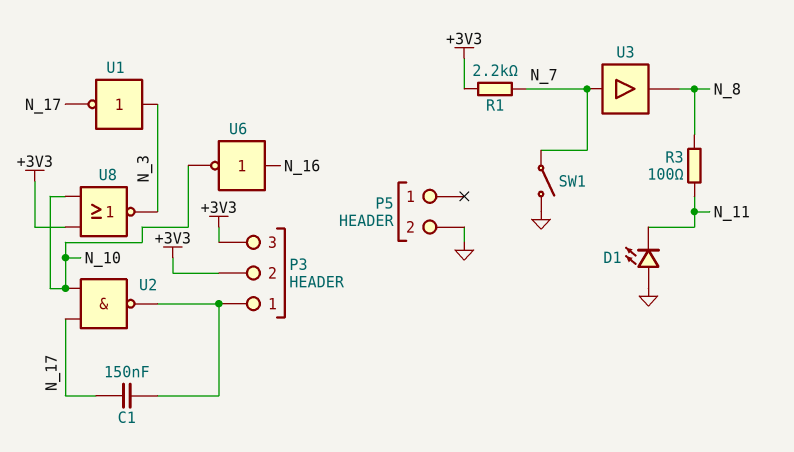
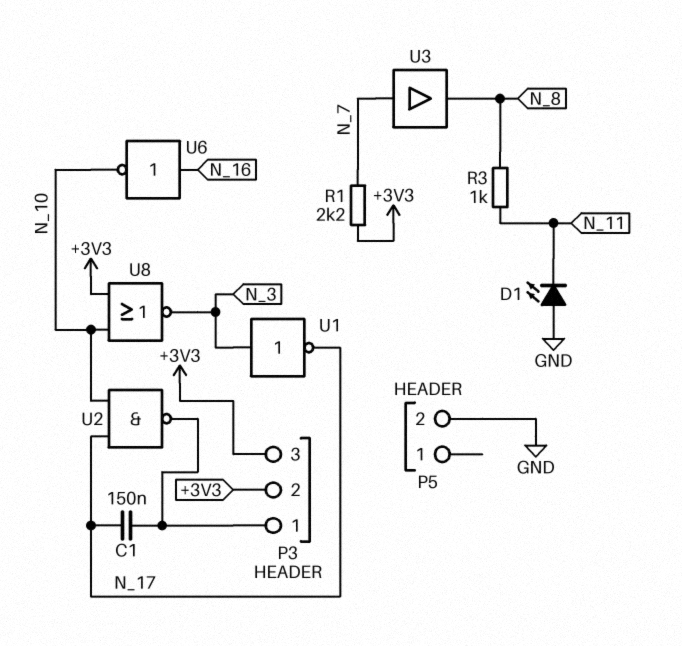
R3: 100 (N_8, N_11) -> 1k (N_8, N_11)
SW1: switch (GND, N_7) -> none

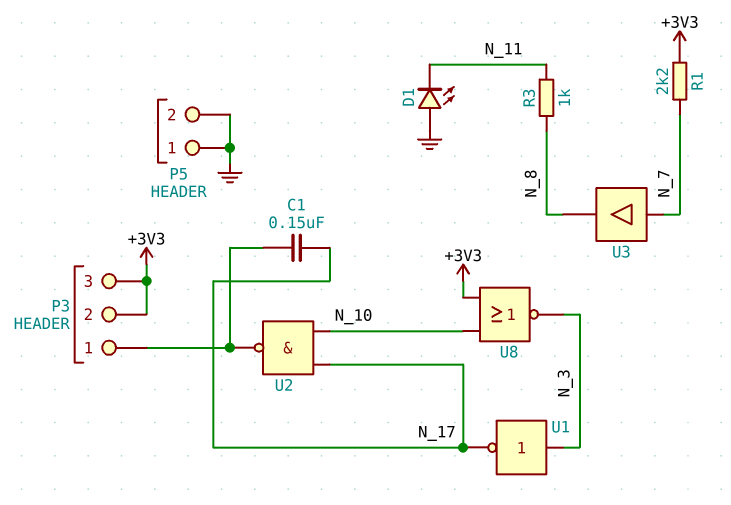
P5 pin 1: none -> GND
U6: NOT (in N_16, out N_10) -> none

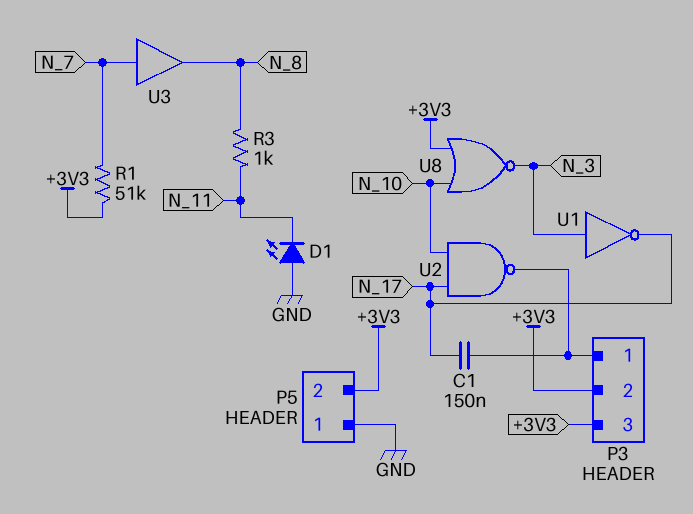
P5 pin 2: GND -> +3V3
R1: 2.2k (+3V3, N_7) -> 51k (+3V3, N_7)

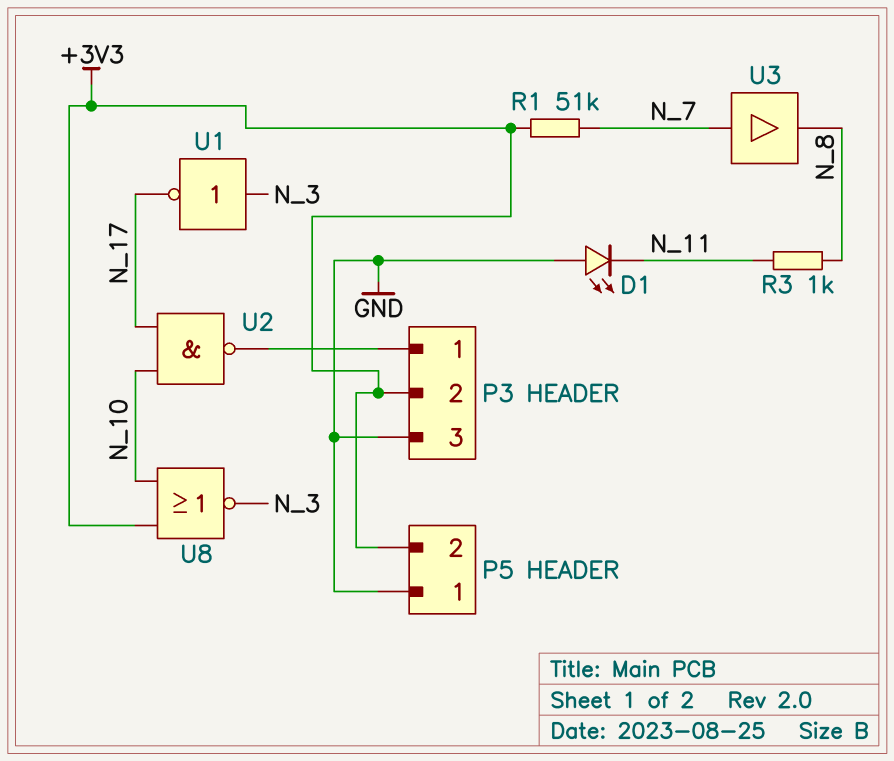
C1: 150nF (N_17, P3/1) -> none
P3 pin 3: +3V3 -> GND

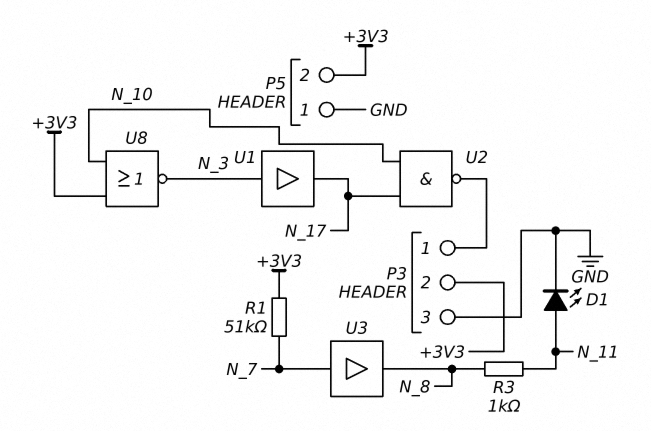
D1: LED (A GND, K N_11) -> LED (A N_11, K GND)
U1: NOT (in N_3, out N_17) -> buffer (in N_3, out N_17)

